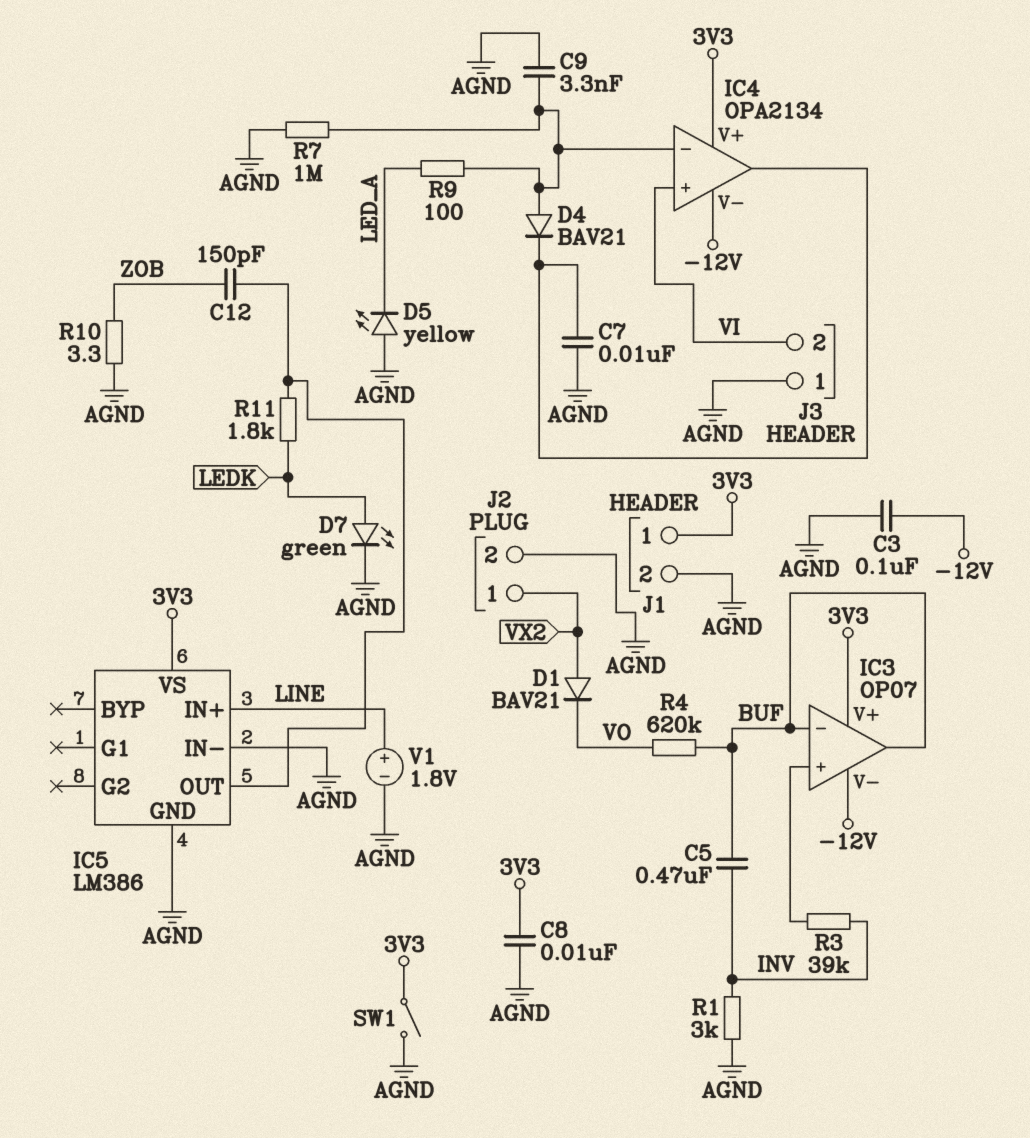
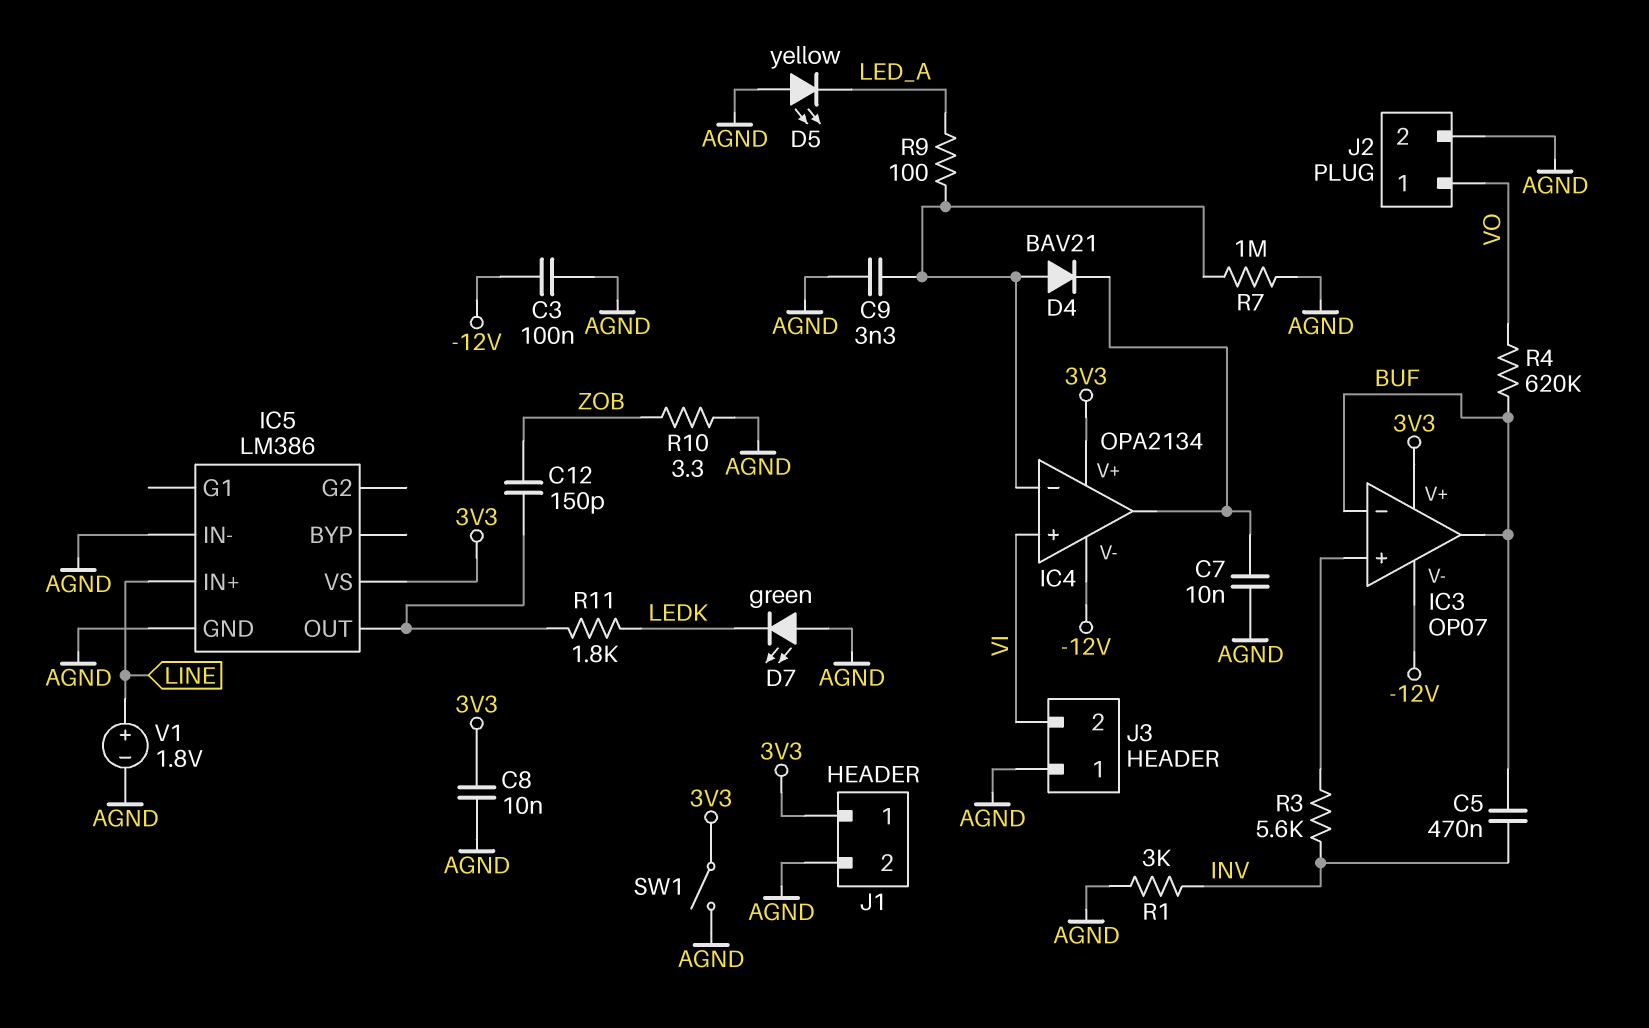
D1: diode BAV21 (A VX2, K VO) -> none
D7: LED green (A LEDK, K AGND) -> LED green (A AGND, K LEDK)
J2 pin 1: VX2 -> VO
R3: 39k (IC3/in+, INV) -> 5.6k (IC3/in+, INV)

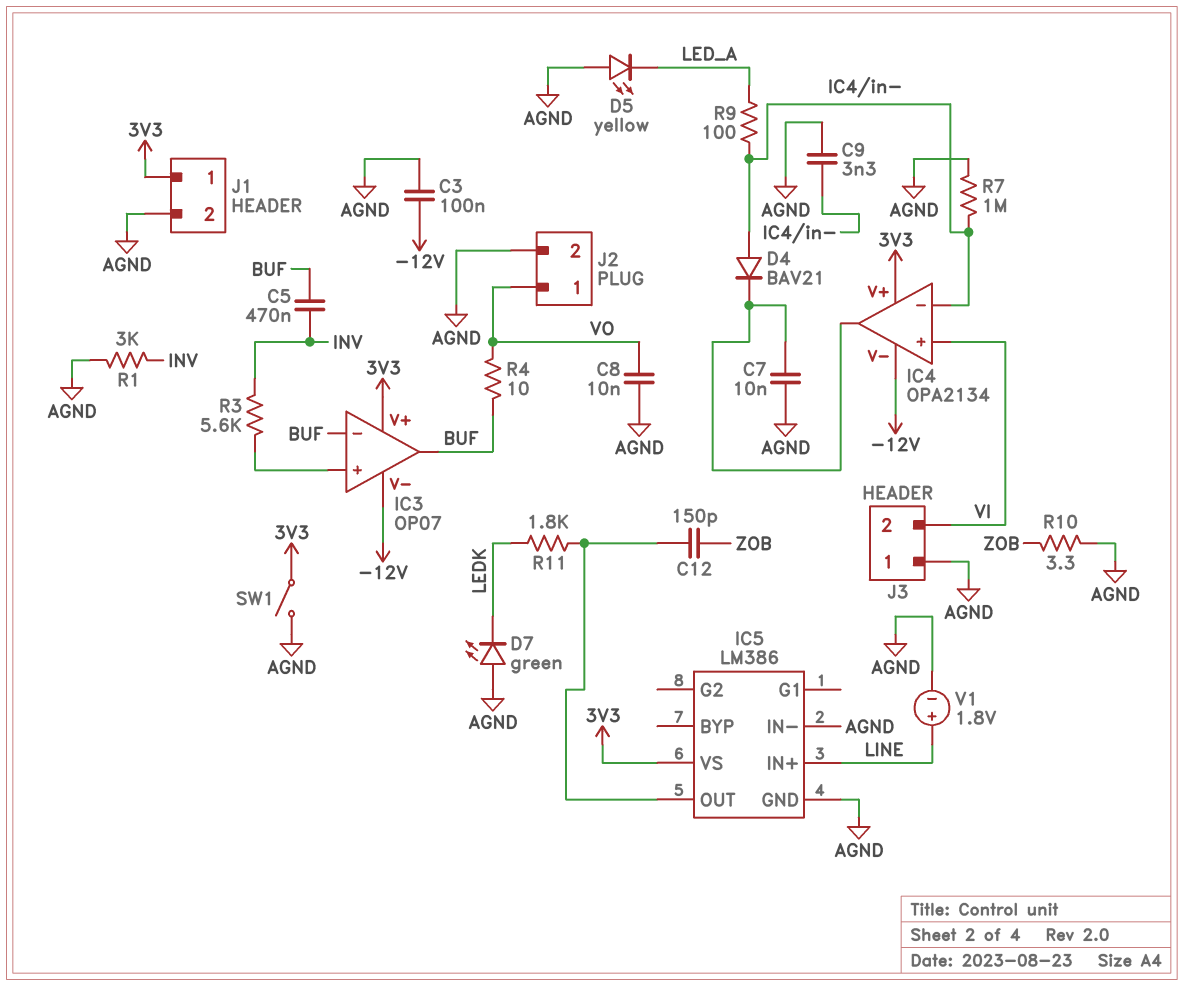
C8: 10nF (3V3, AGND) -> 10nF (AGND, VO)
R4: 620k (BUF, VO) -> 10 (BUF, VO)

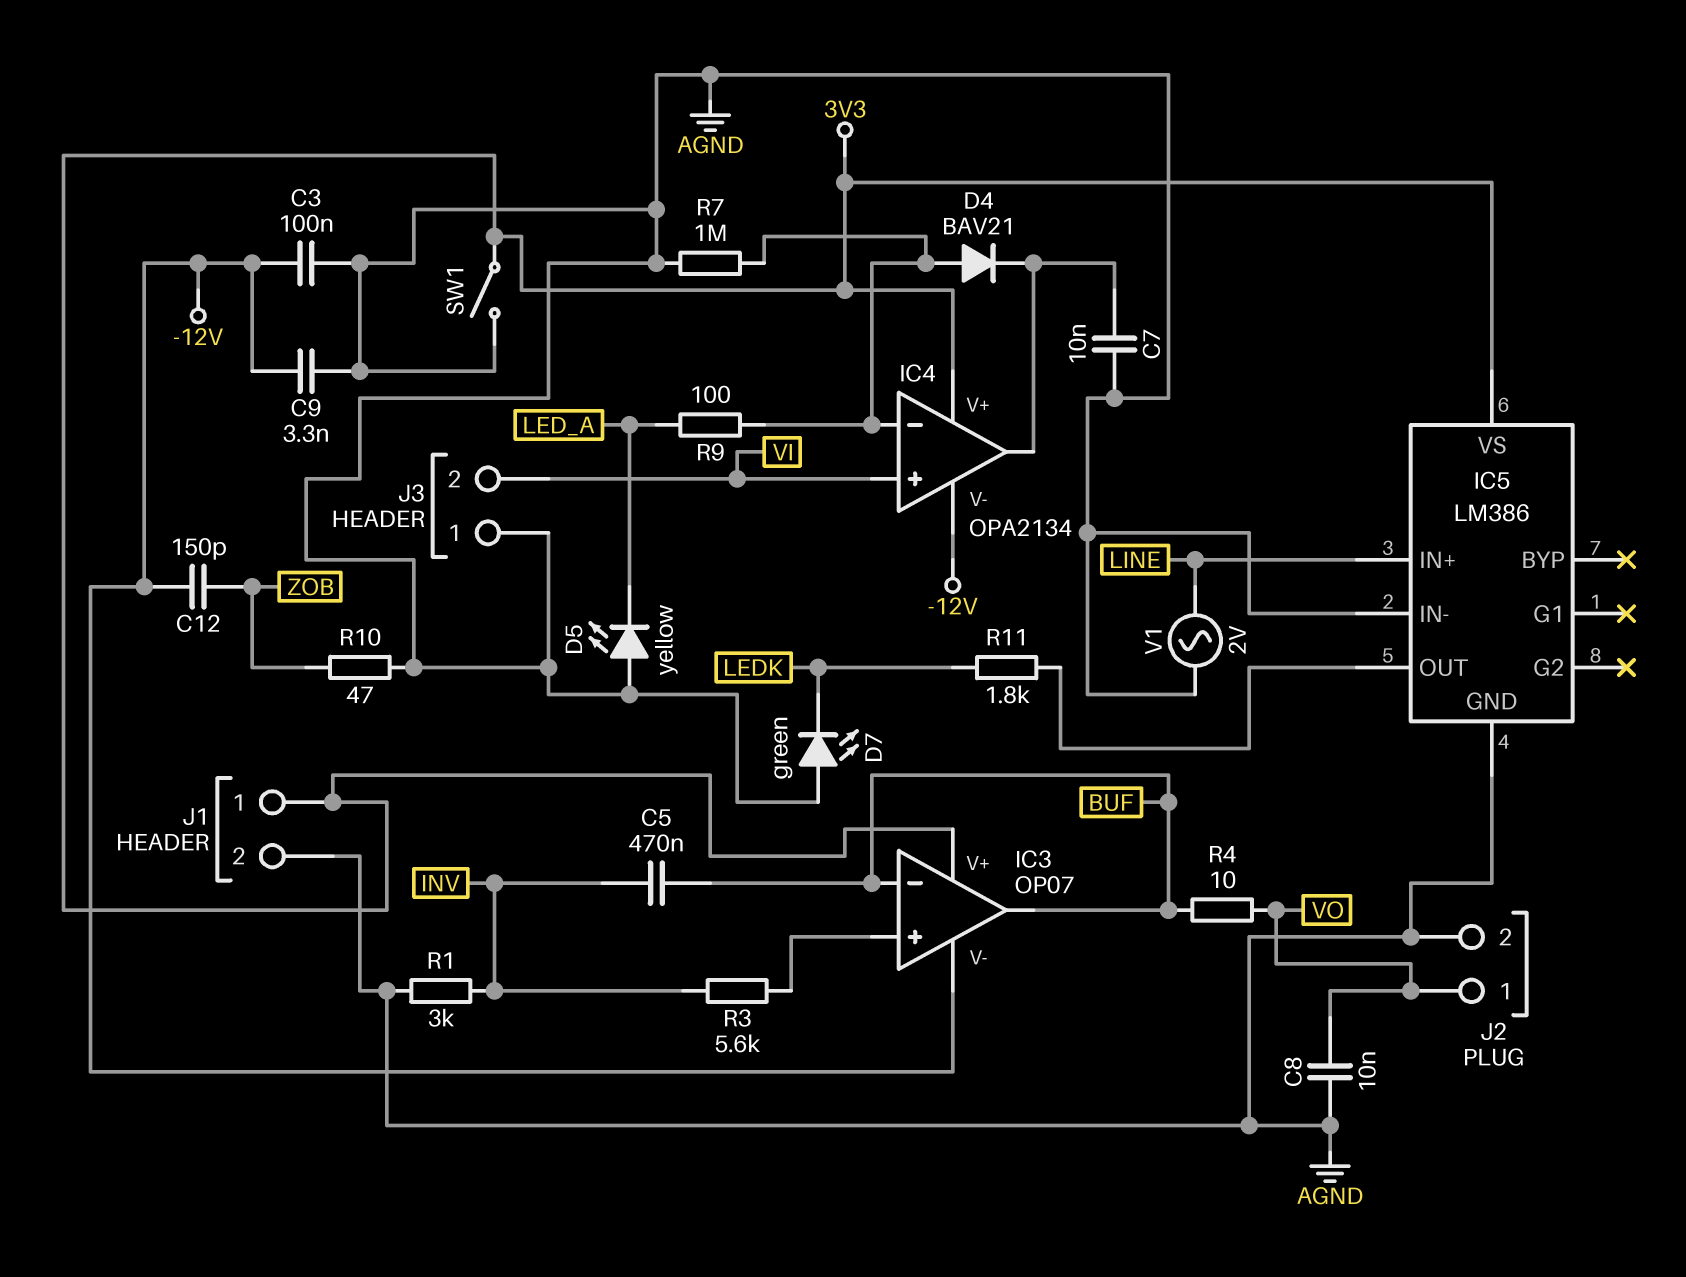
C9: 3.3nF (AGND, IC4/in-) -> 3.3nF (-12V, AGND)
C12: 150pF (IC5/OUT, ZOB) -> 150pF (-12V, ZOB)
R10: 3.3 (AGND, ZOB) -> 47 (AGND, ZOB)
V1: 1.8V (plus LINE, minus AGND) -> AC 2V (AGND, LINE)

